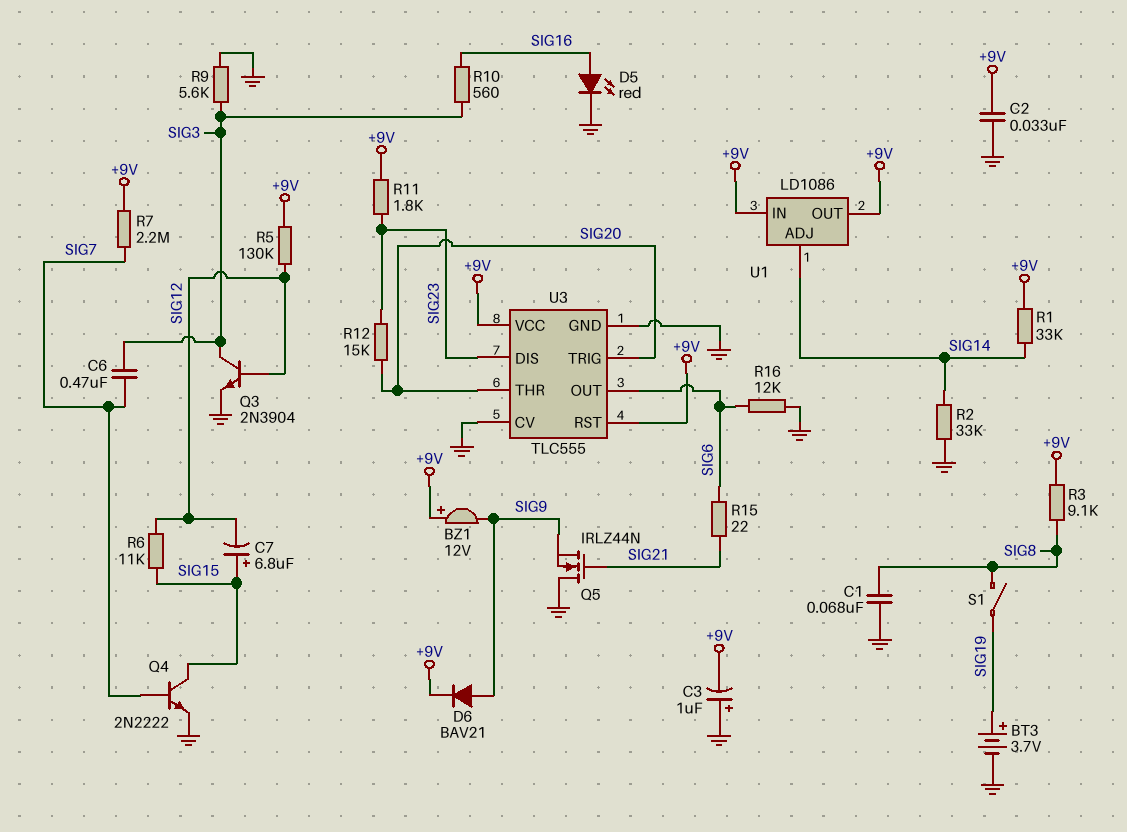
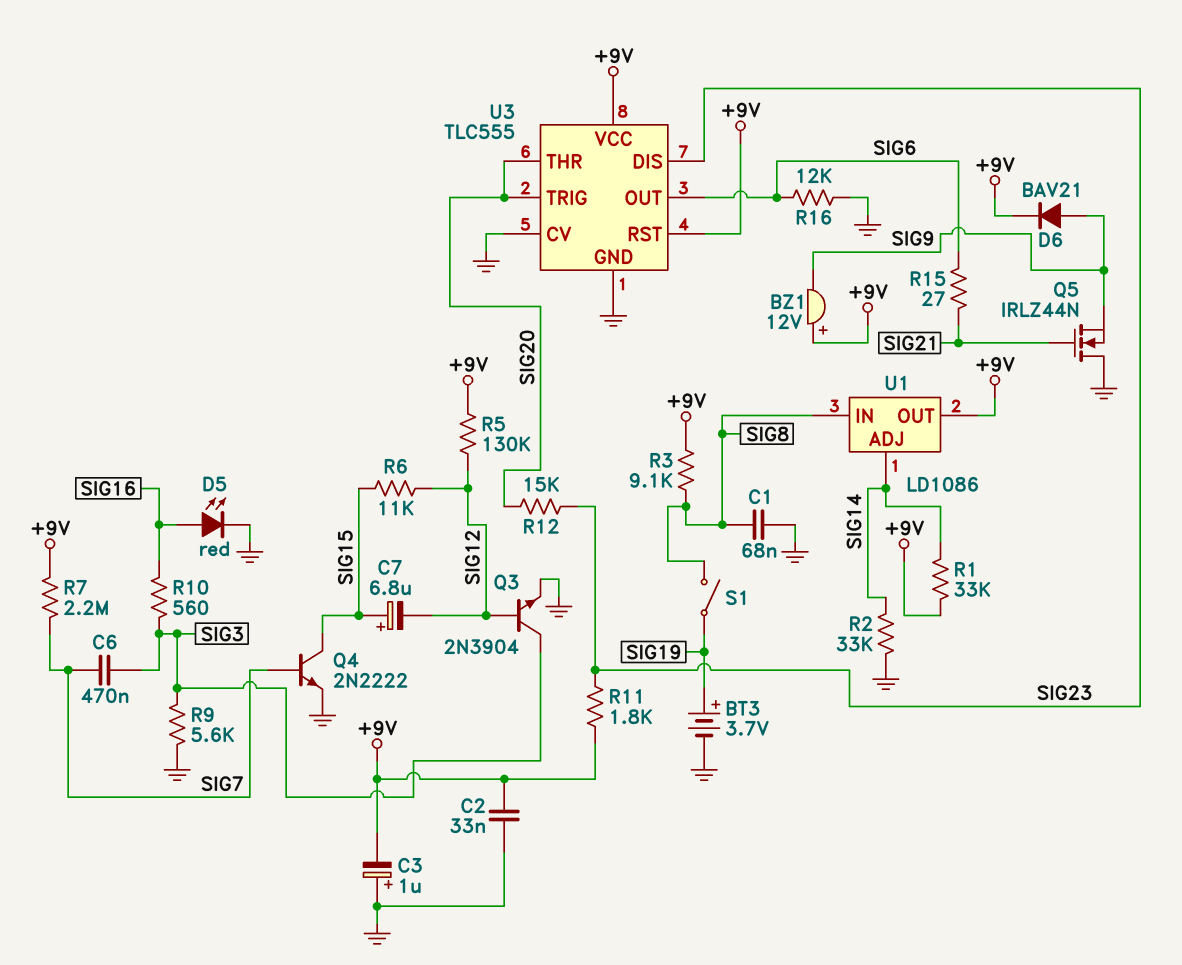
R15: 22 (SIG6, SIG21) -> 27 (SIG6, SIG21)
U1 pin IN: +9V -> SIG8

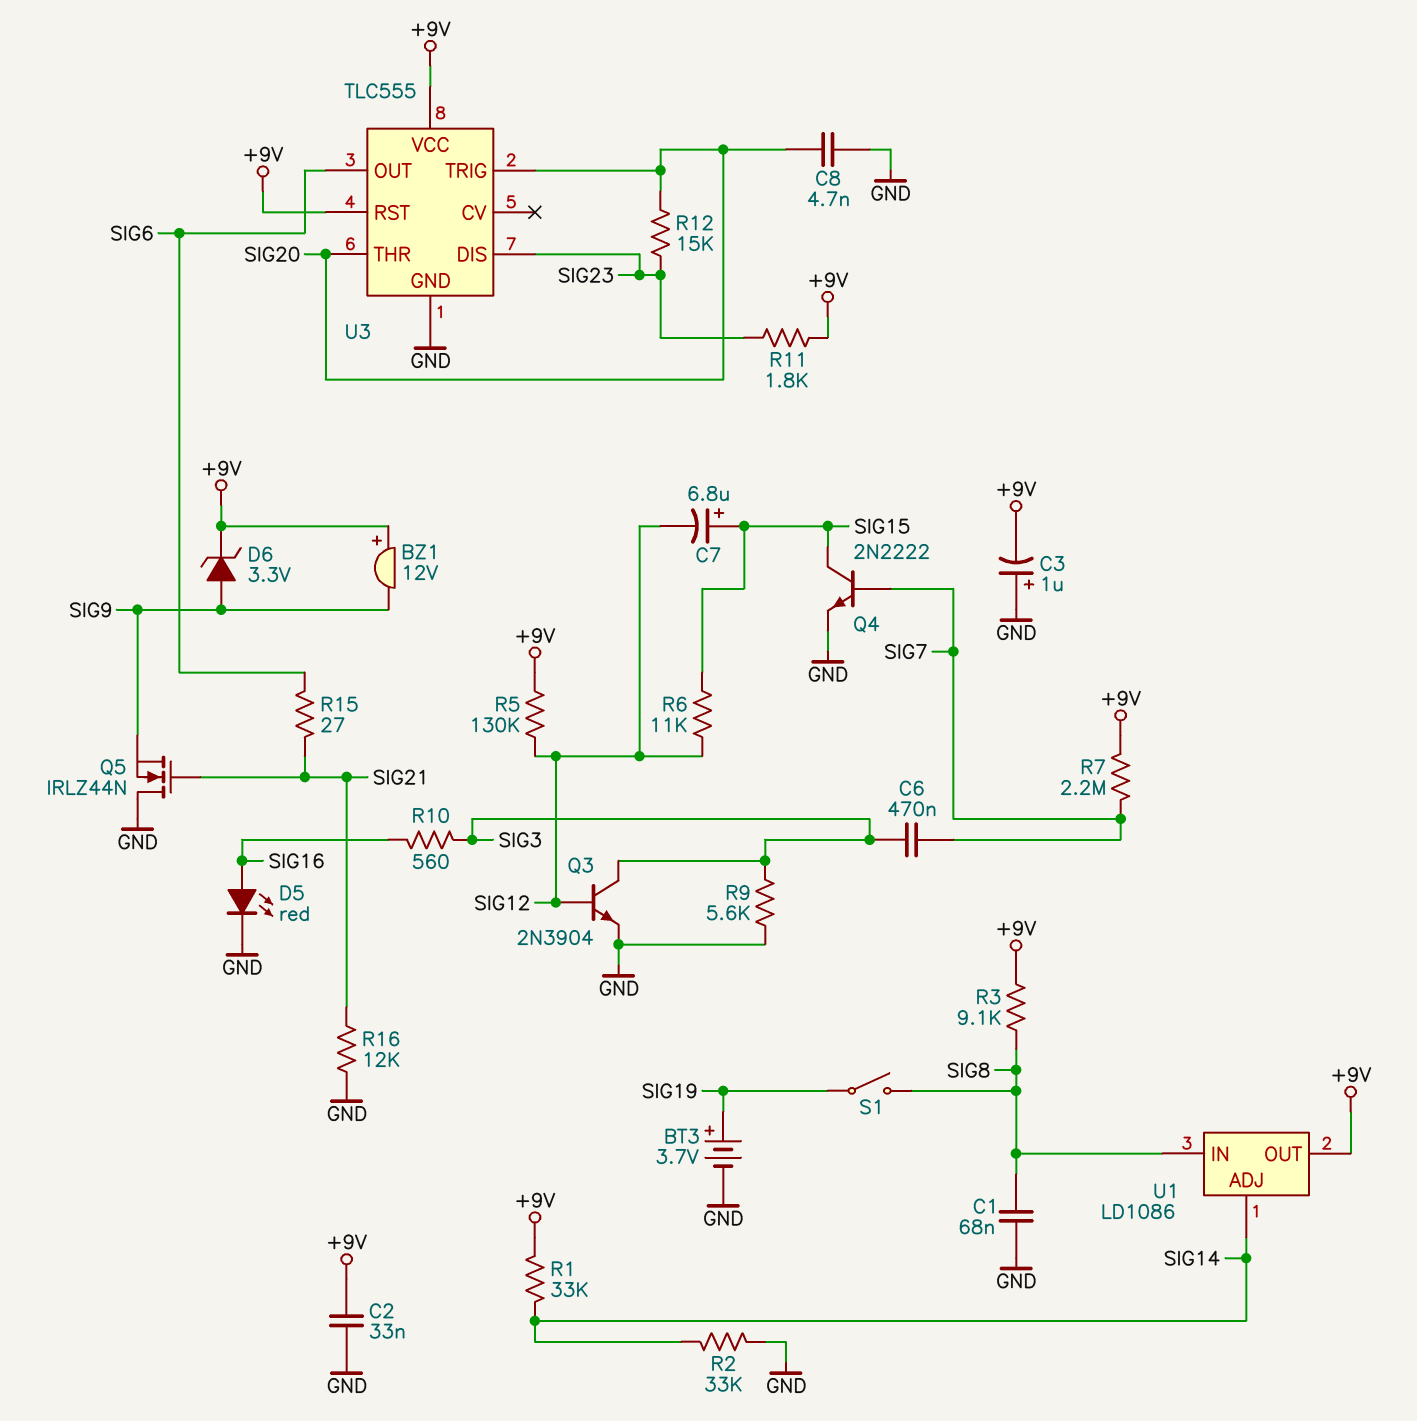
C8: none -> 4.7nF (GND, SIG20)
D6: diode BAV21 (A SIG9, K +9V) -> zener 3.3V (A SIG9, K +9V)
R16: 12k (GND, SIG6) -> 12k (GND, SIG21)
U3 pin CV: GND -> none

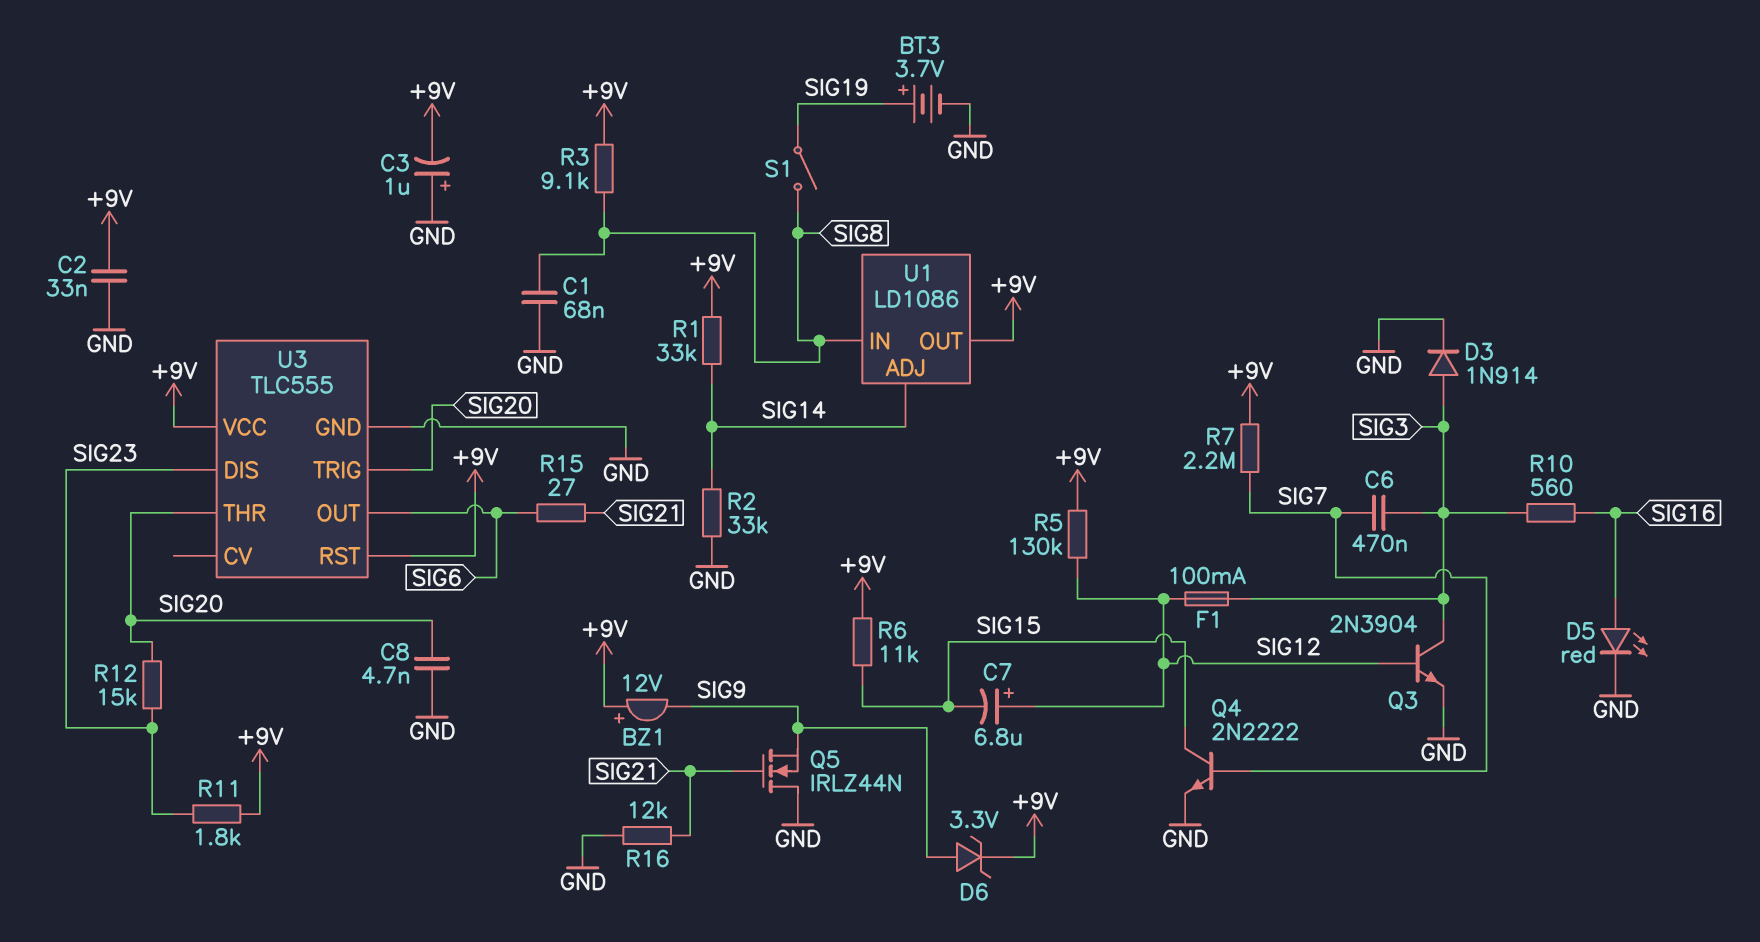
C7: 6.8uF (plus SIG15, minus SIG12) -> 6.8uF (plus SIG12, minus SIG15)
D3: none -> diode 1N914 (A SIG3, K GND)
F1: none -> 100mA (SIG3, SIG12)
R6: 11k (SIG12, SIG15) -> 11k (+9V, SIG15)
R9: 5.6k (GND, SIG3) -> none

